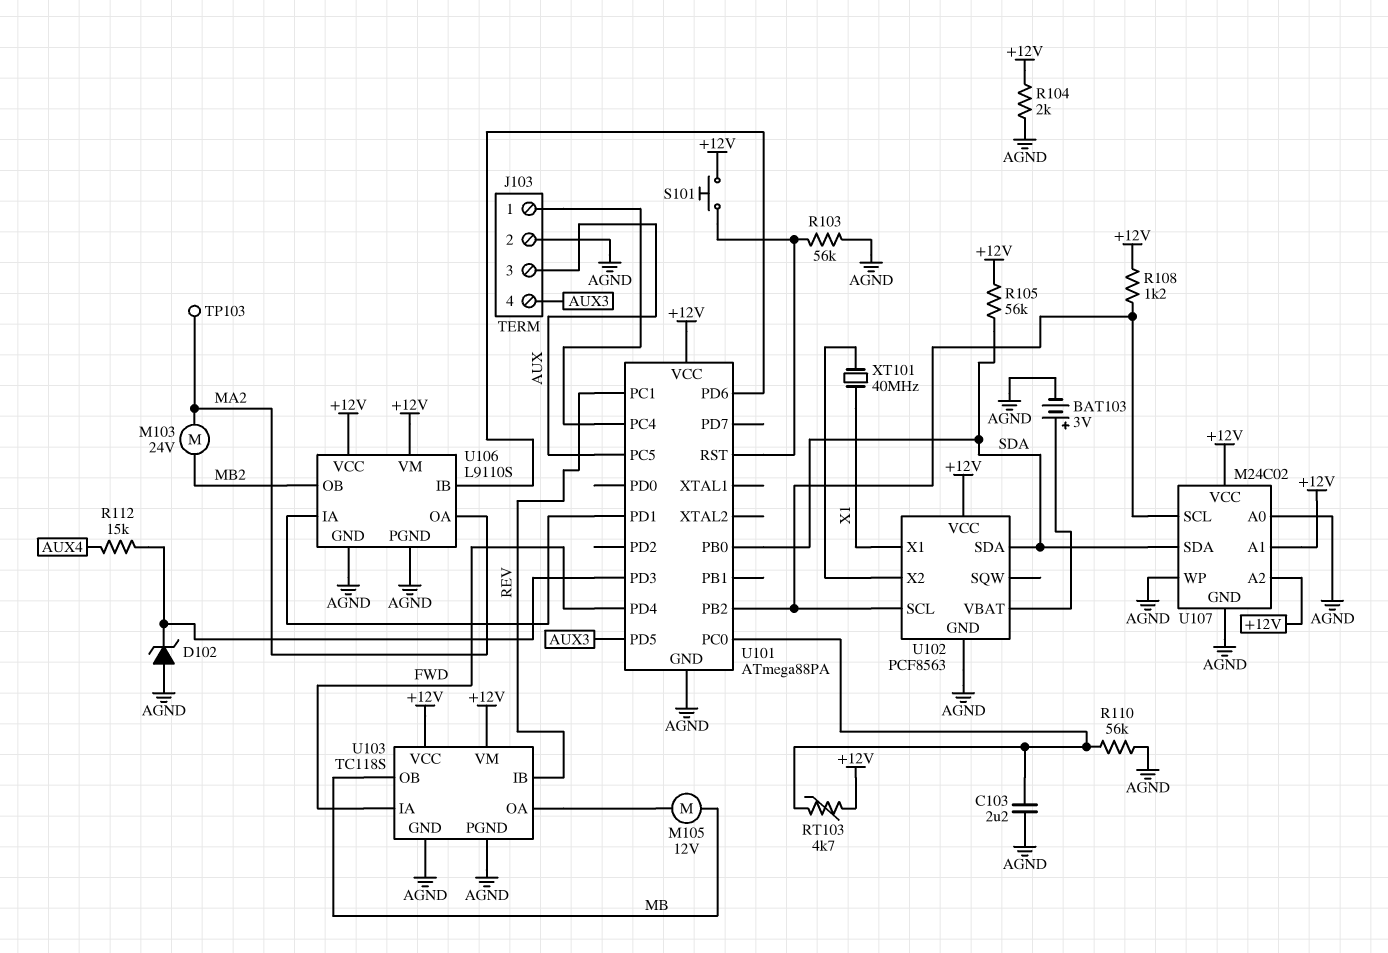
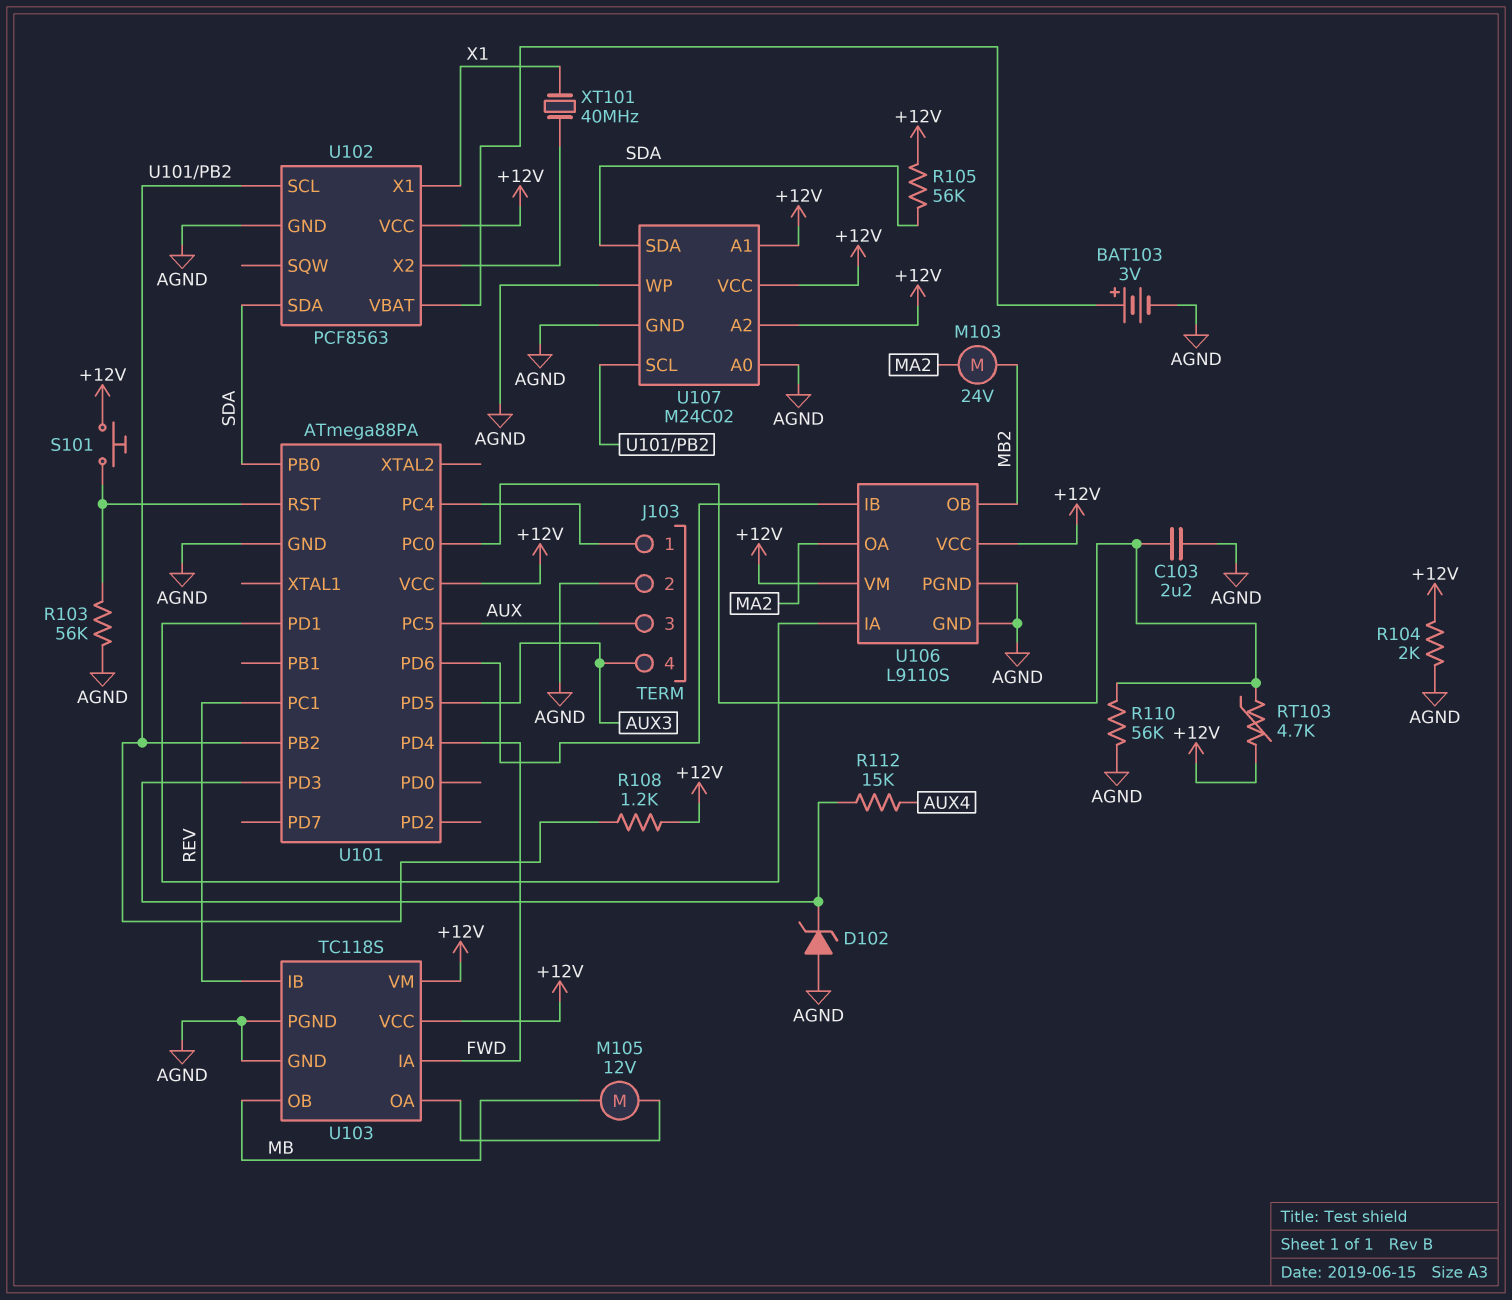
TP103: test point (MA2) -> none

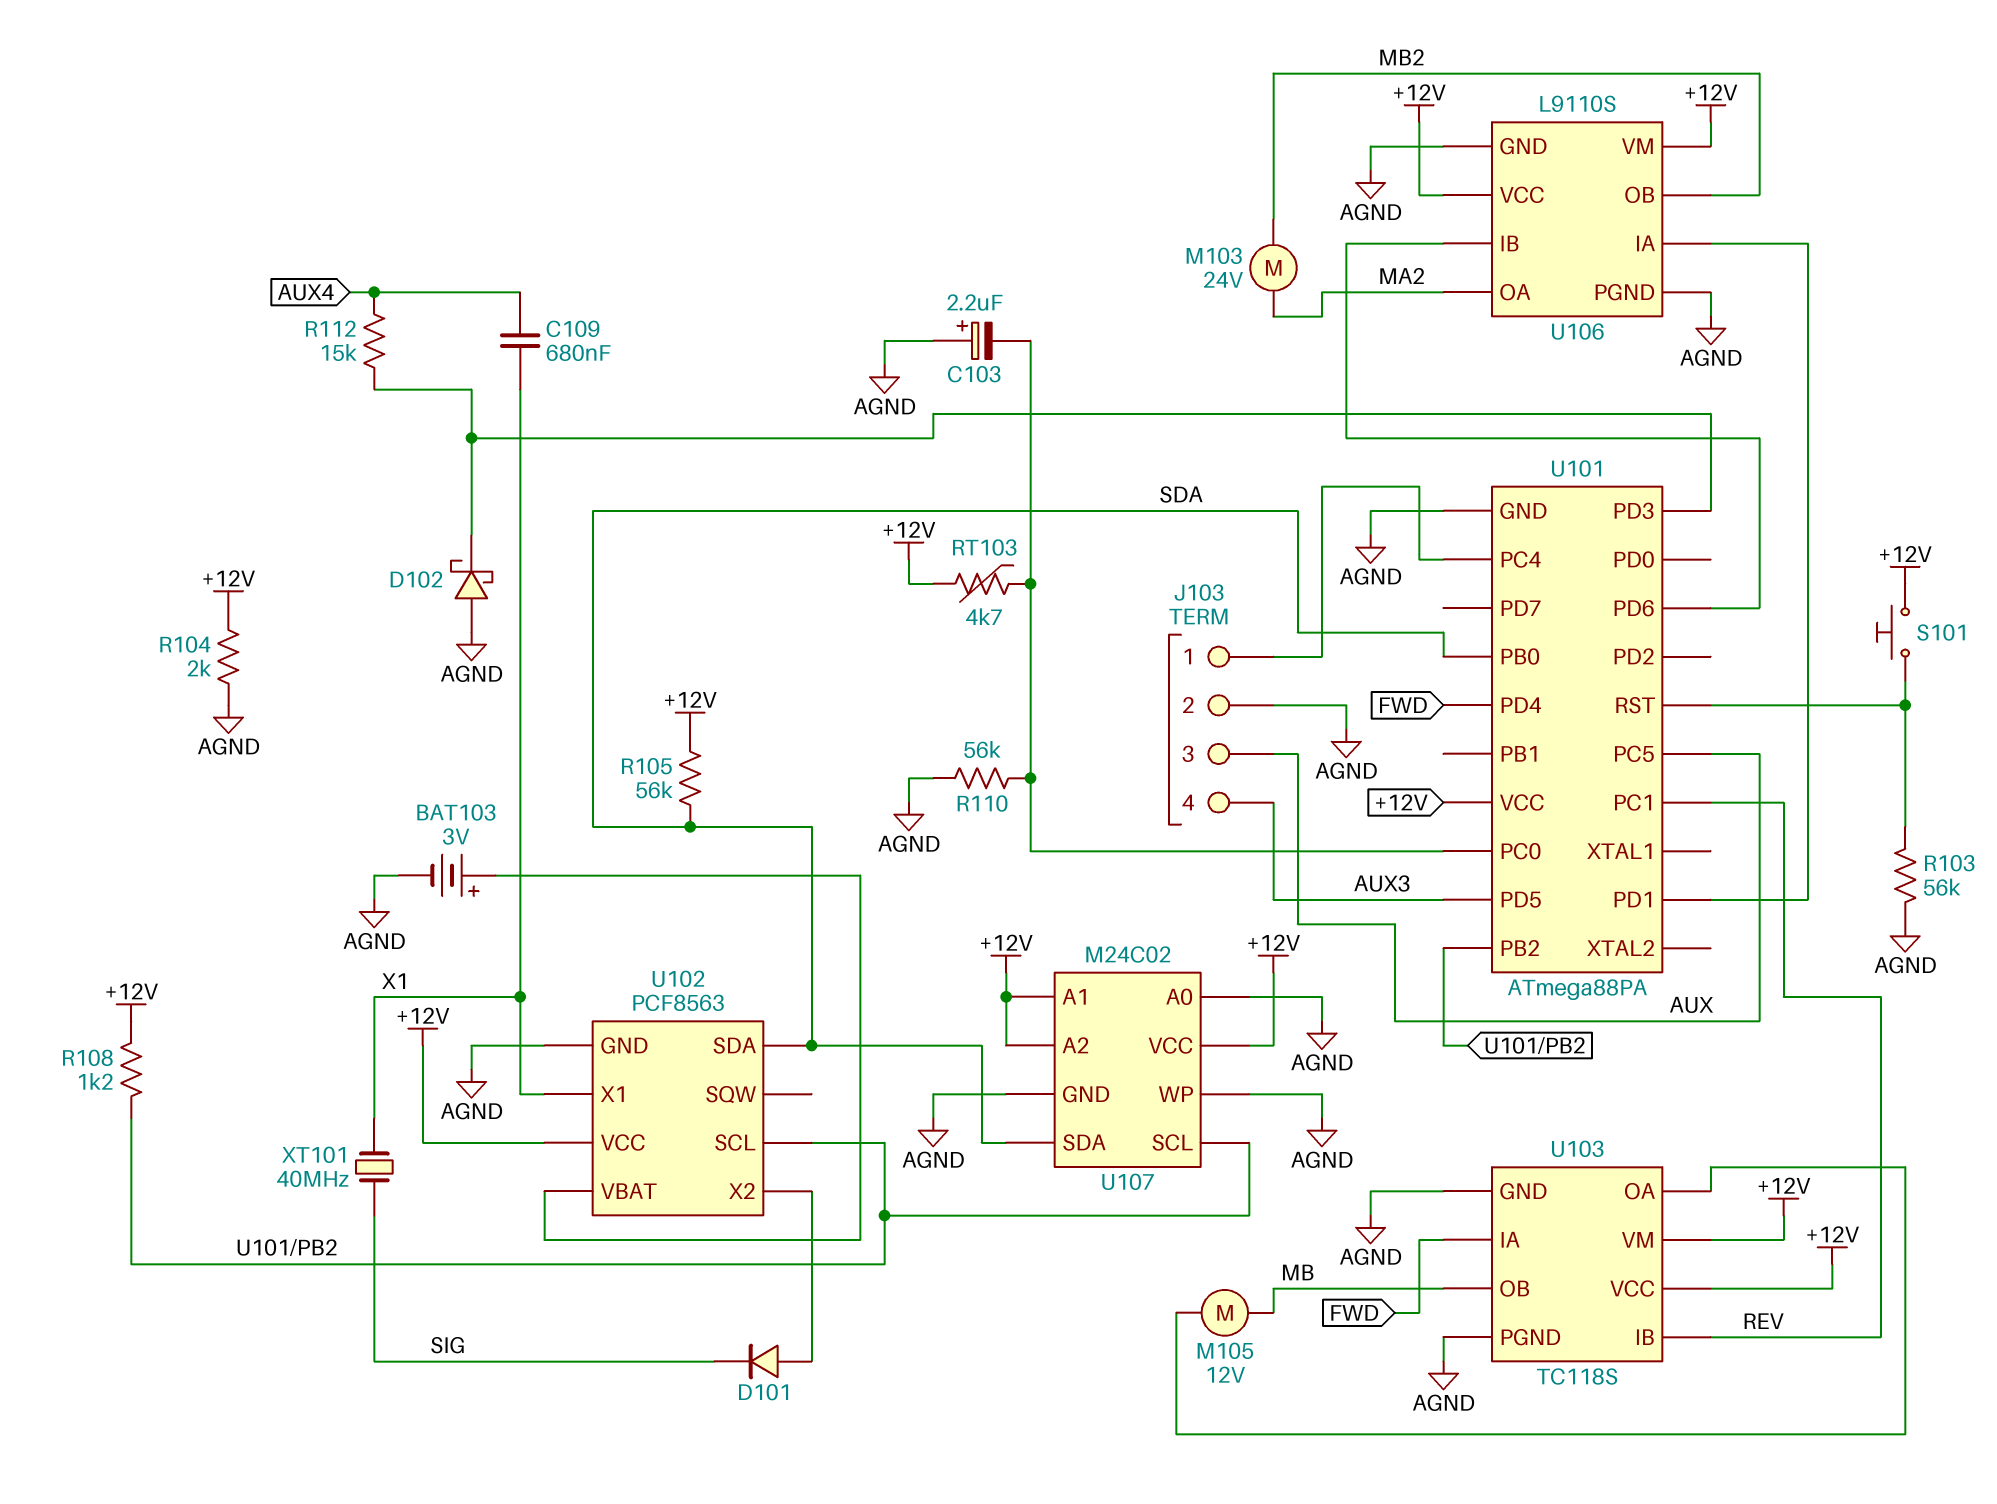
C103: 2.2uF (AGND, U101/PC0) -> 2.2uF (plus AGND, minus U101/PC0)
C109: none -> 680nF (AUX4, X1)
D101: none -> diode (A U102/X2, K SIG)
D102: zener (A AGND, K U101/PD3) -> schottky (A AGND, K U101/PD3)
XT101: 40MHz (U102/X2, X1) -> 40MHz (SIG, X1)

